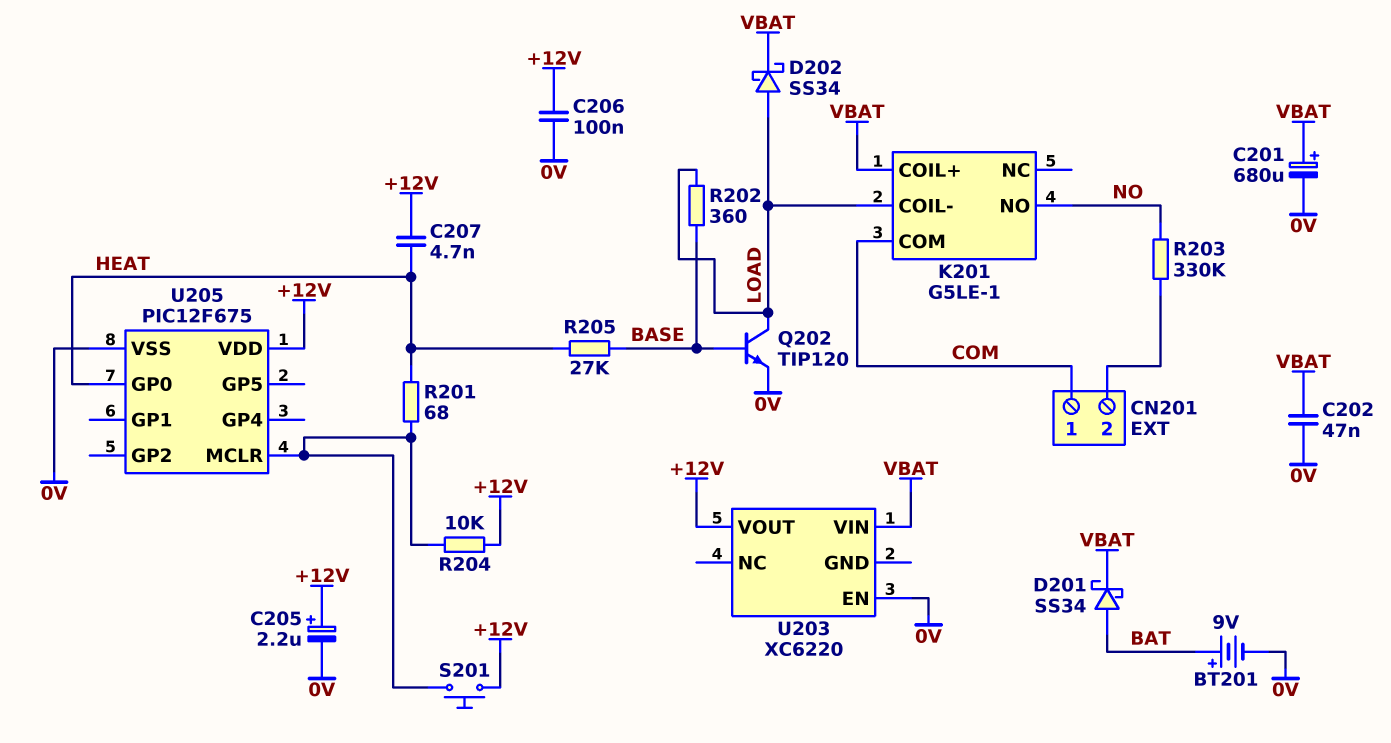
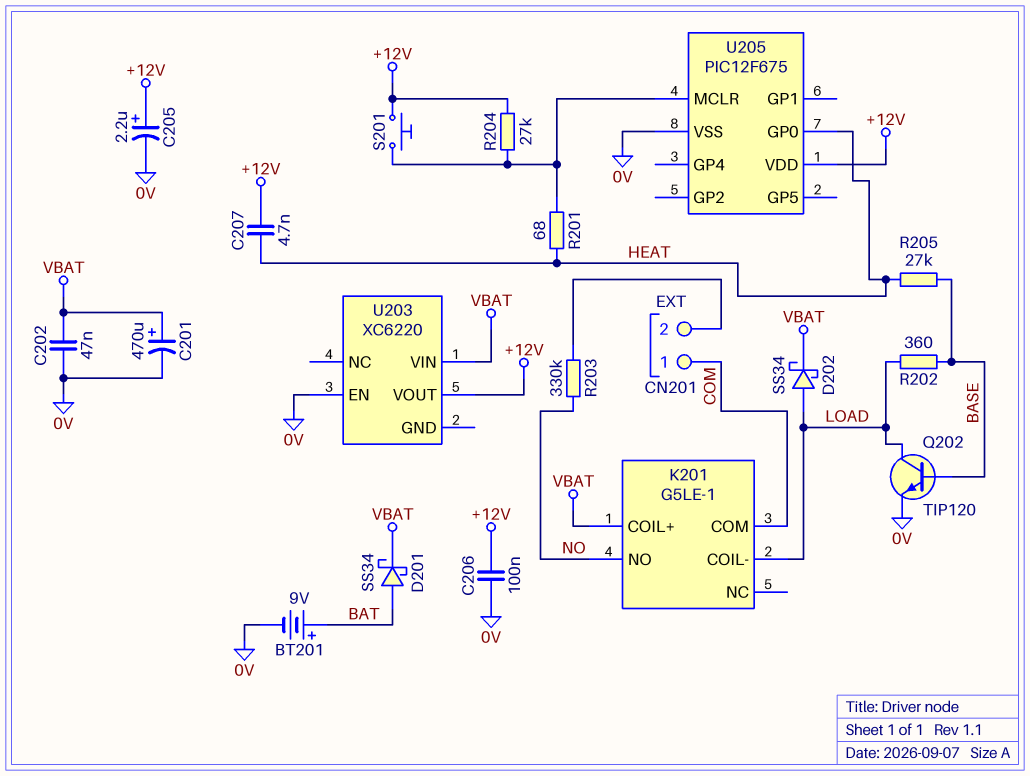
C201: 680uF (plus VBAT, minus 0V) -> 470uF (plus VBAT, minus 0V)
R204: 10k (+12V, U205/MCLR) -> 27k (+12V, U205/MCLR)

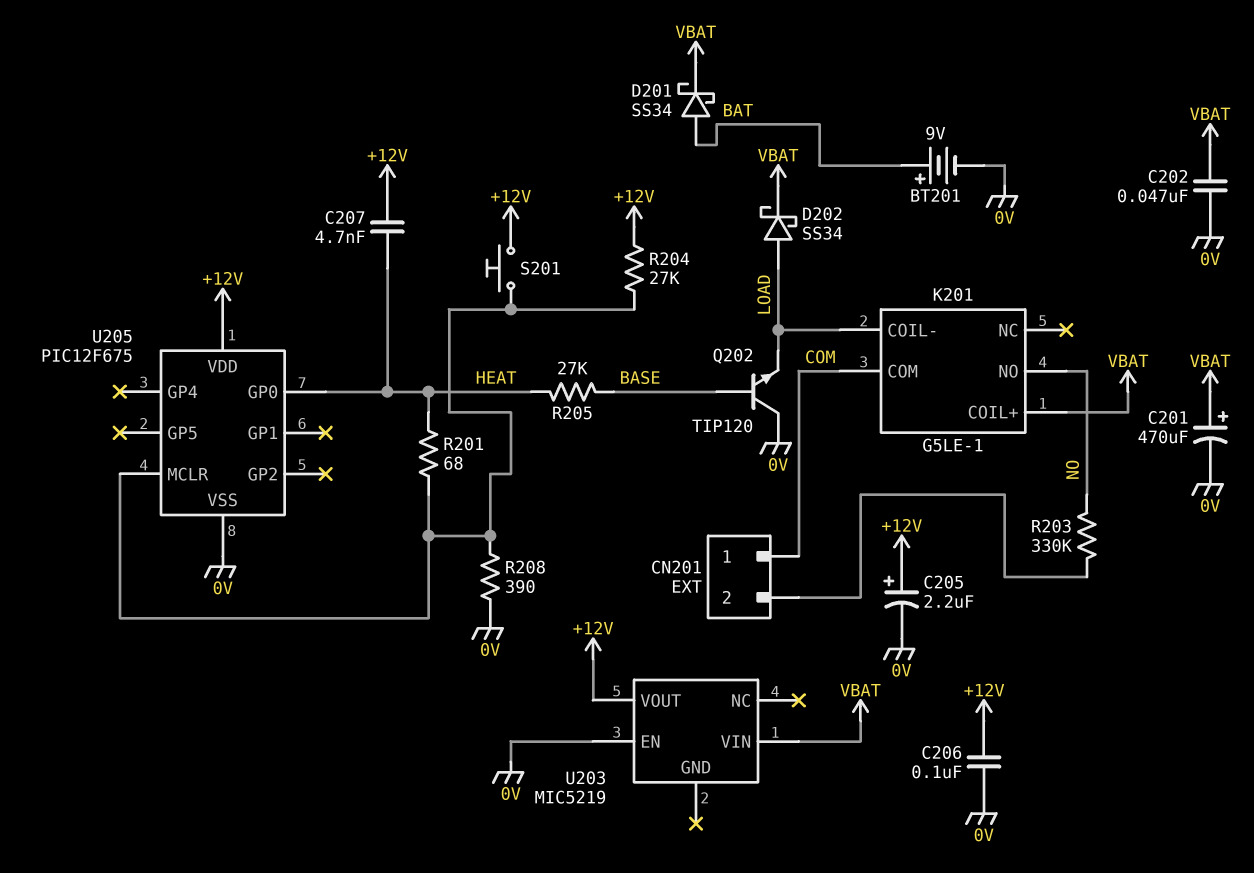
Q202: NPN TIP120 (B BASE, C LOAD, E 0V) -> NPN TIP120 (B BASE, C 0V, E LOAD)
R202: 360 (BASE, LOAD) -> none
R208: none -> 390 (0V, U205/MCLR)
U203: XC6220 -> MIC5219

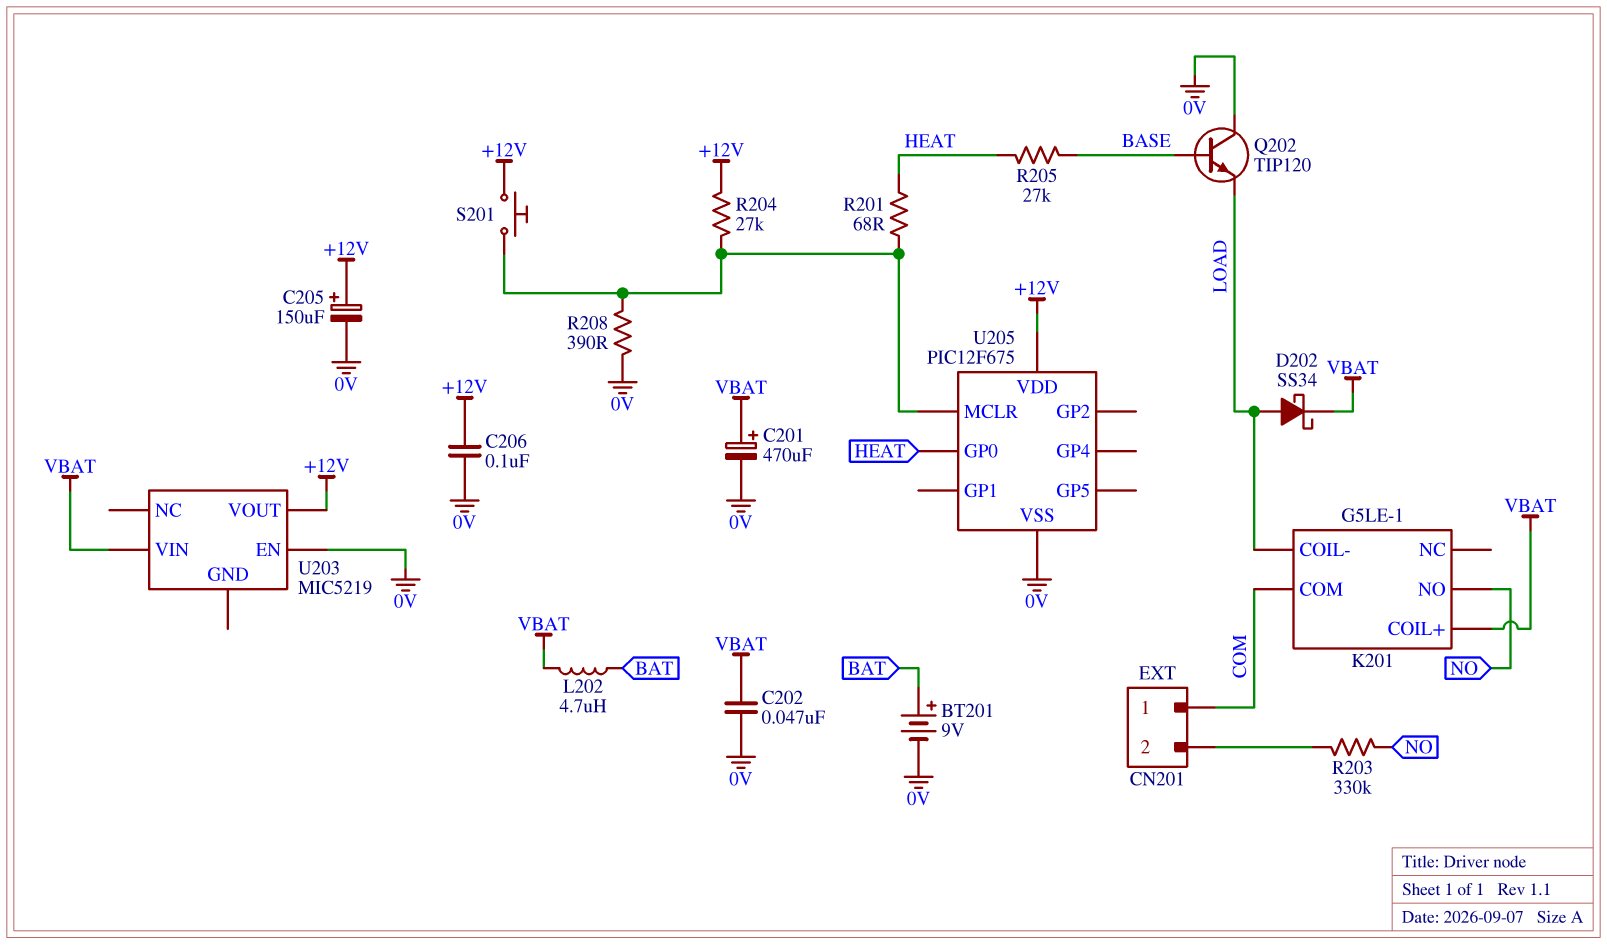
C205: 2.2uF (plus +12V, minus 0V) -> 150uF (plus +12V, minus 0V)
C207: 4.7nF (+12V, HEAT) -> none
D201: schottky SS34 (A BAT, K VBAT) -> none
L202: none -> 4.7uH (BAT, VBAT)

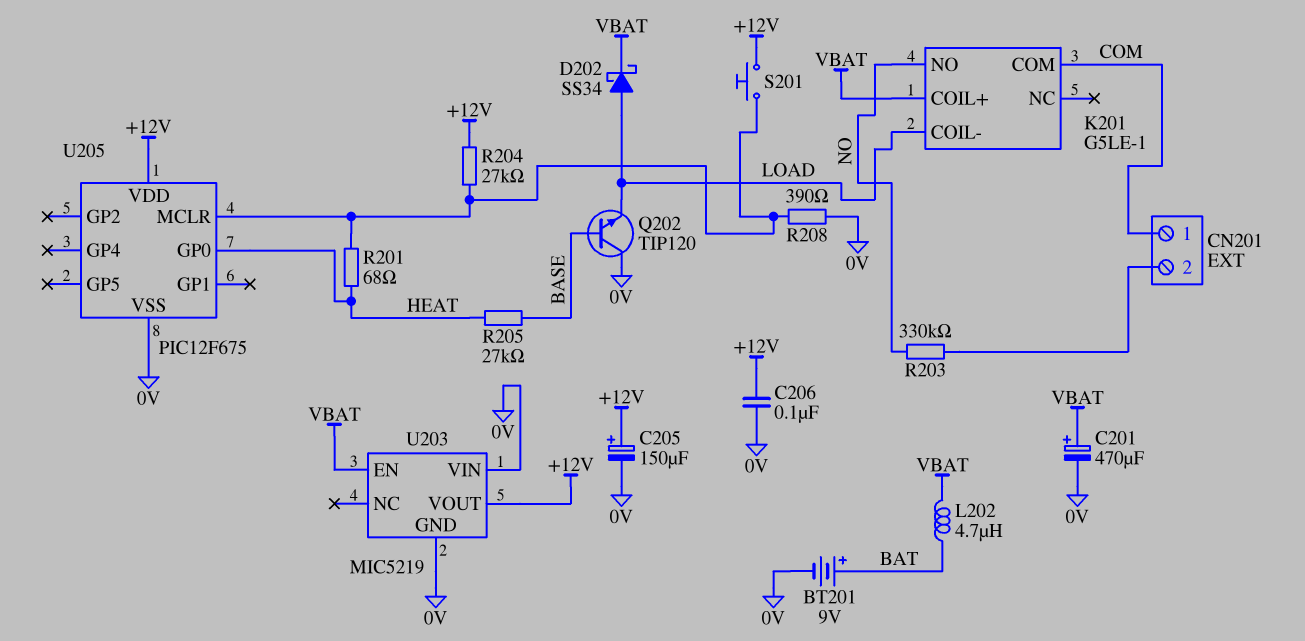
C202: 47nF (0V, VBAT) -> none
U203 pin EN: 0V -> VBAT
U203 pin GND: none -> 0V
U203 pin VIN: VBAT -> 0V

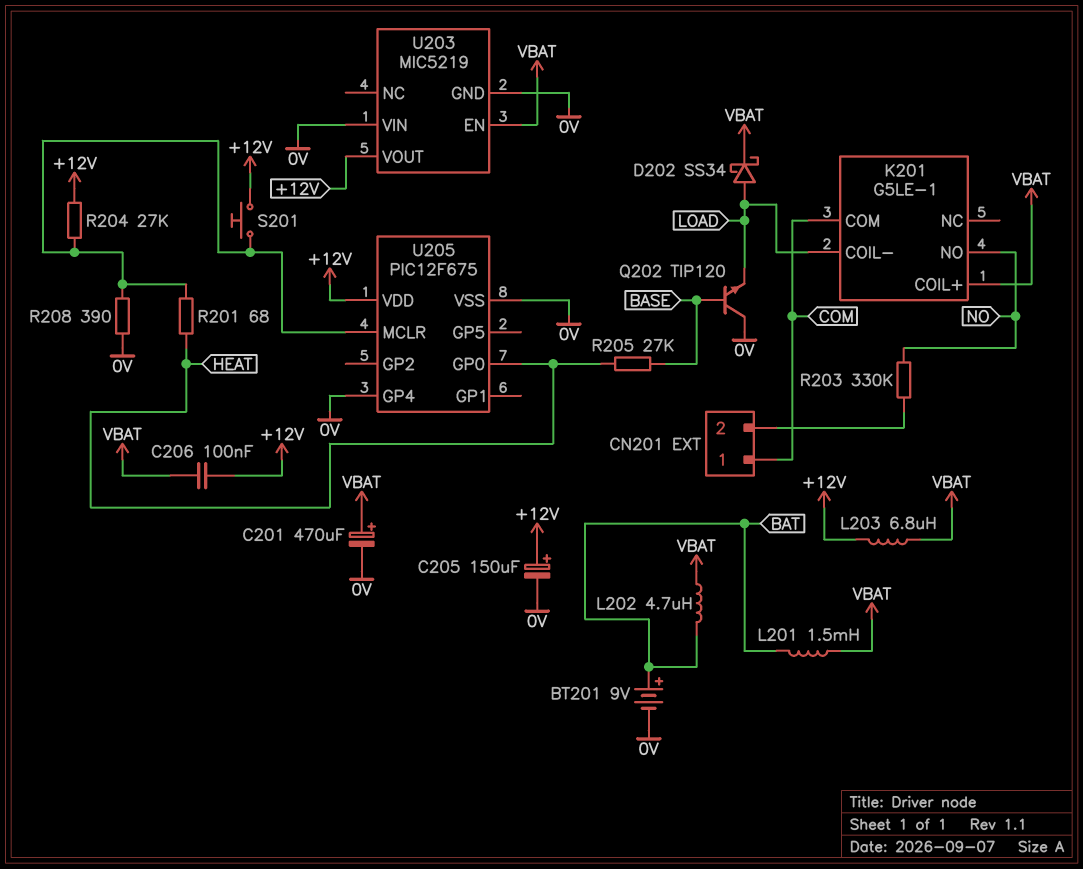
C206: 100nF (+12V, 0V) -> 100nF (+12V, VBAT)
L201: none -> 1.5mH (BAT, VBAT)
L203: none -> 6.8uH (+12V, VBAT)
U205 pin GP4: none -> 0V

